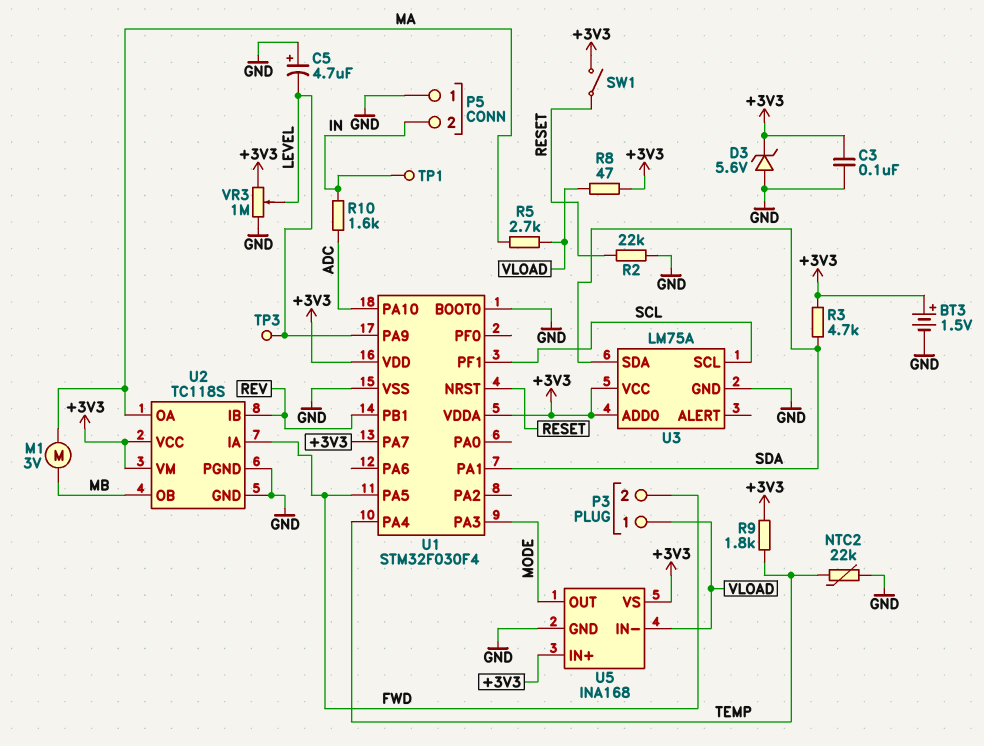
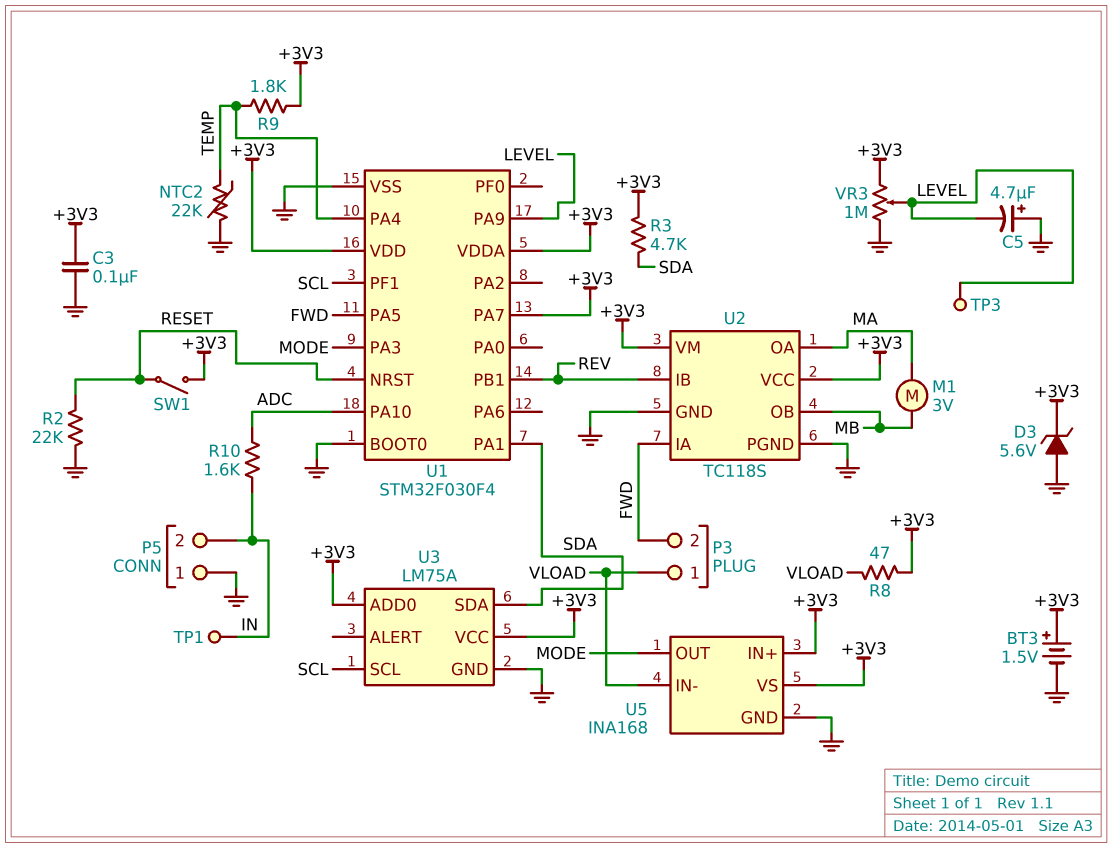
R5: 2.7k (MA, VLOAD) -> none

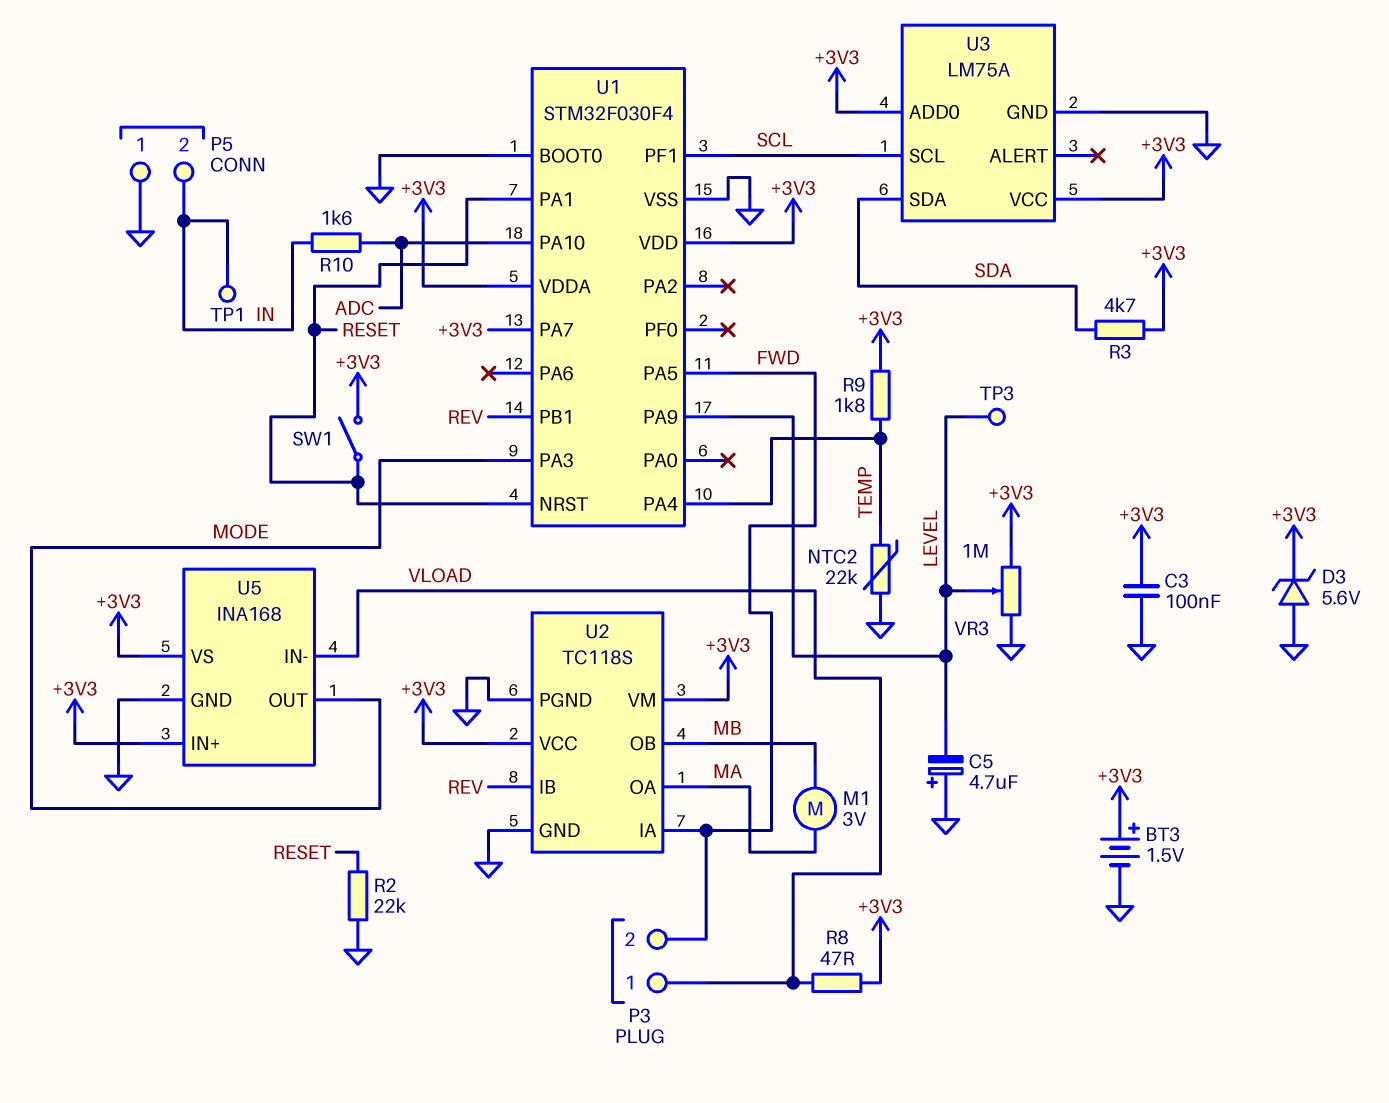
U1 pin PA1: SDA -> RESET

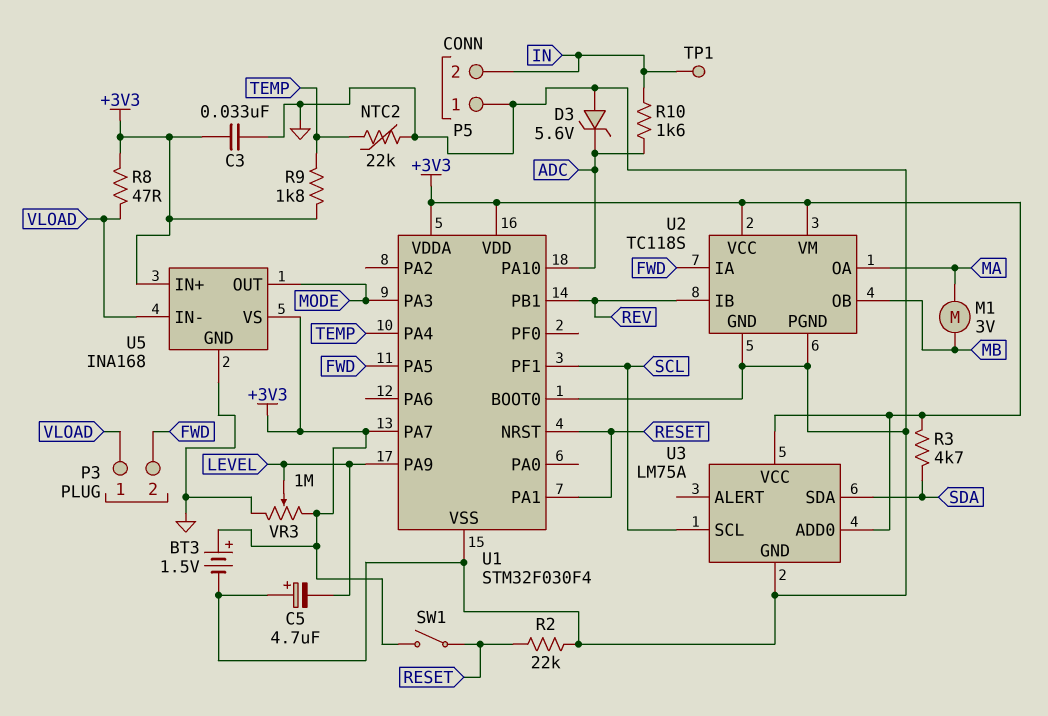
C3: 100nF (+3V3, GND) -> 33nF (+3V3, GND)
D3: zener 5.6V (A GND, K +3V3) -> zener 5.6V (A GND, K ADC)
TP3: test point (LEVEL) -> none

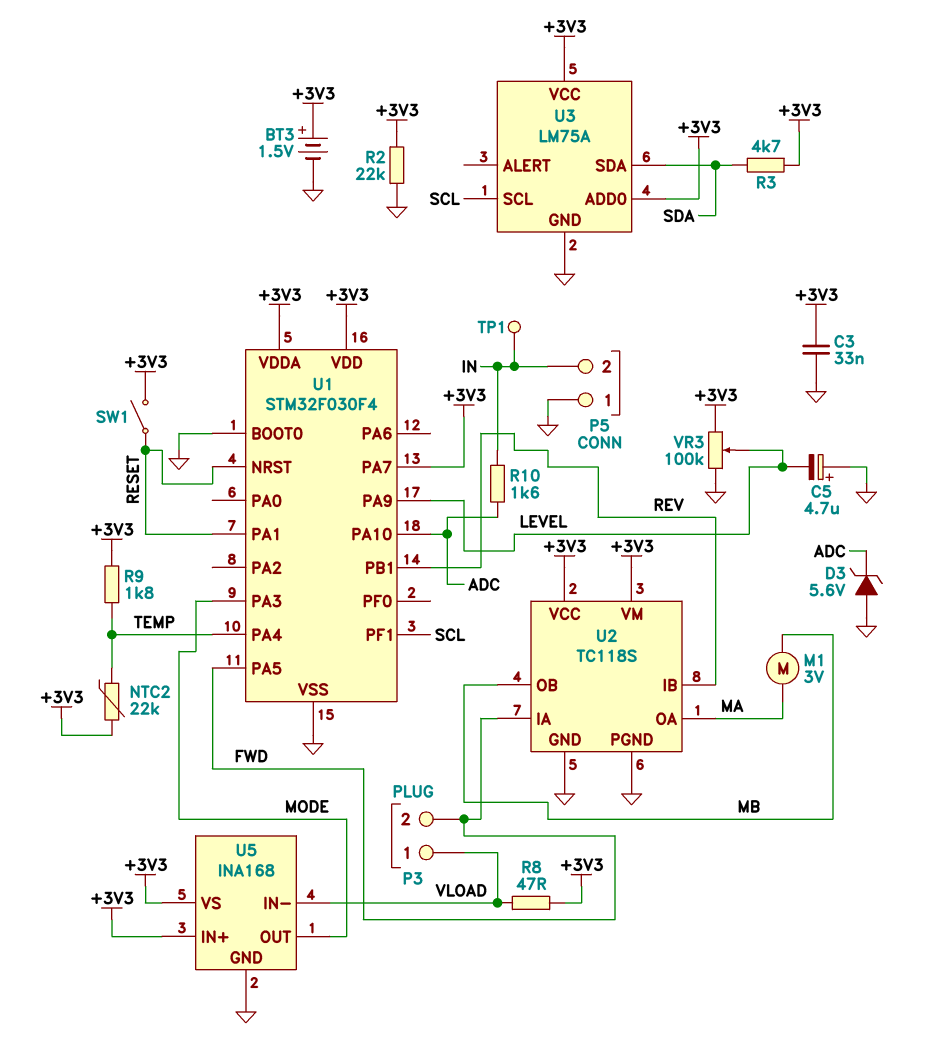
NTC2: 22k (GND, TEMP) -> 22k (+3V3, TEMP)
R2: 22k (GND, RESET) -> 22k (+3V3, GND)
VR3: 1M (+3V3, GND, wiper LEVEL) -> 100k (+3V3, GND, wiper LEVEL)

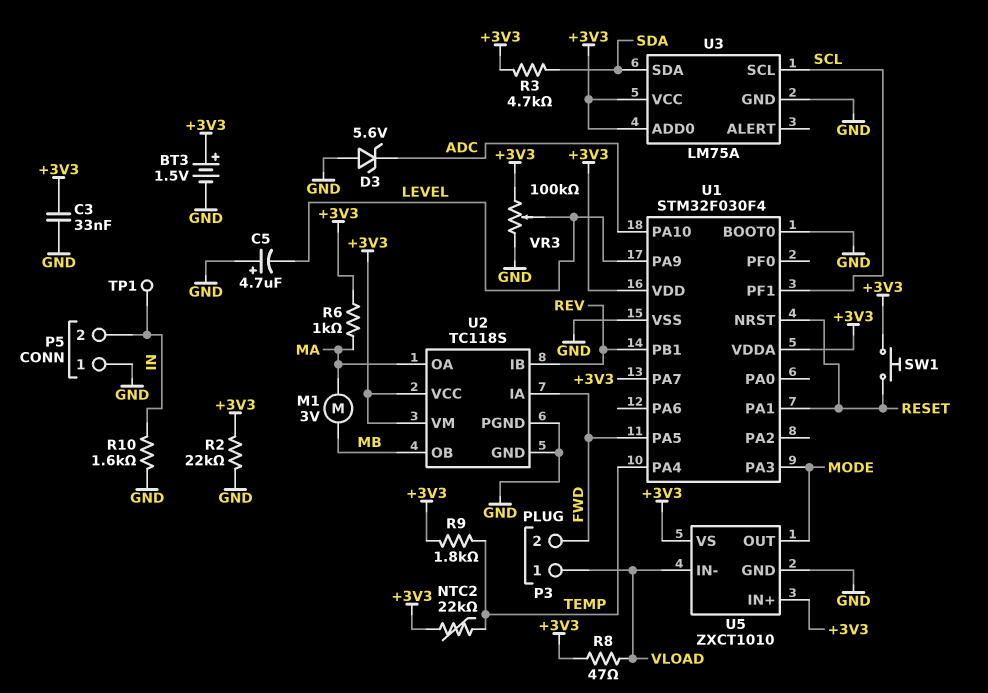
R6: none -> 1k (+3V3, MA)
R10: 1.6k (ADC, IN) -> 1.6k (GND, IN)
SW1: switch (+3V3, RESET) -> button (+3V3, RESET)
U5: INA168 -> ZXCT1010

